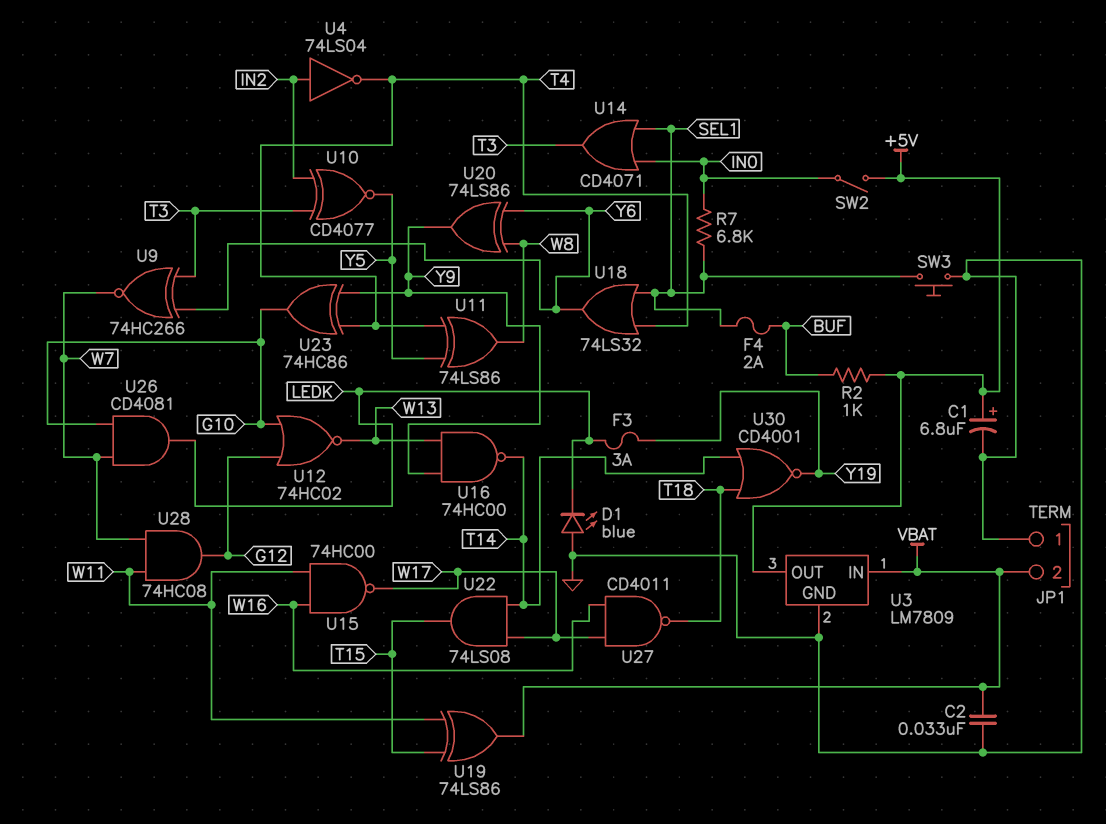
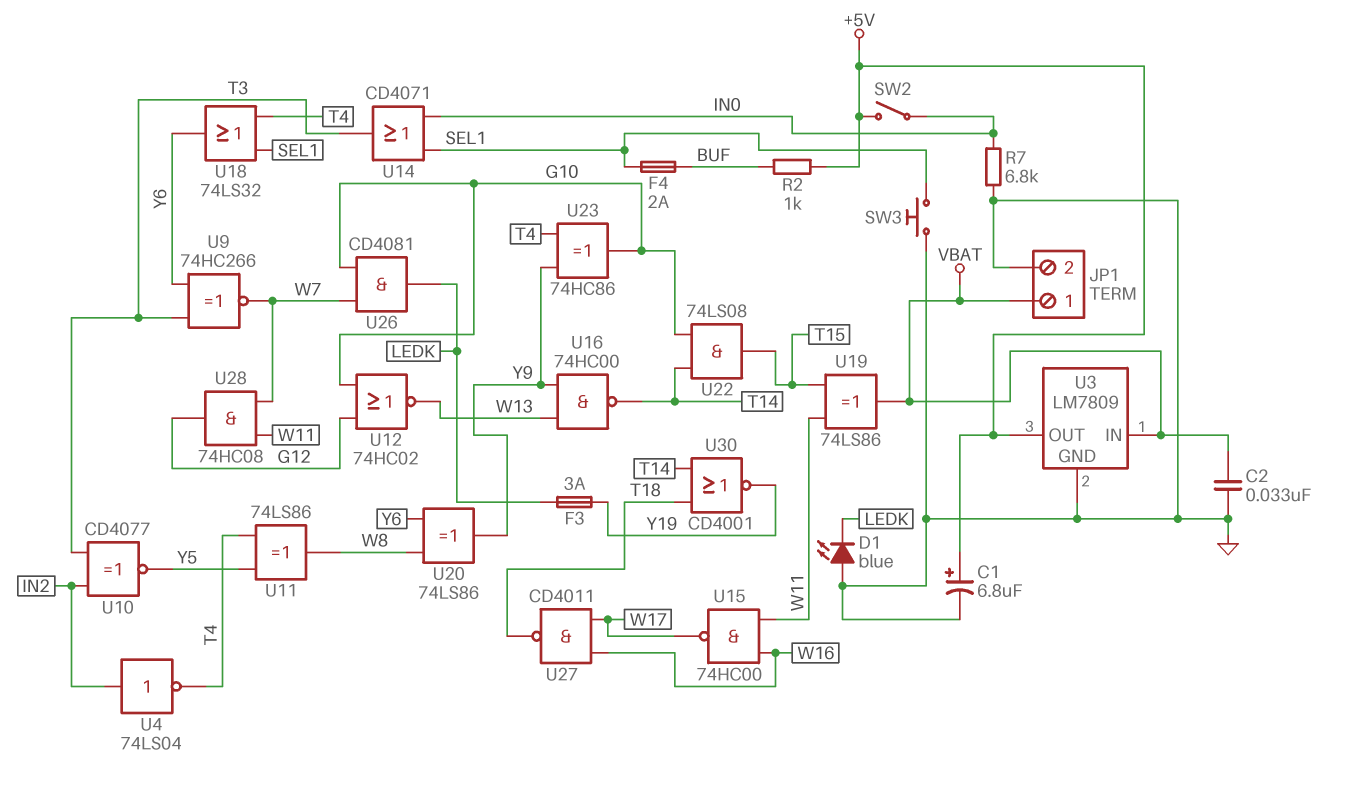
JP1 pin 1: GND -> VBAT
JP1 pin 2: VBAT -> GND
R7: 6.8k (IN0, SEL1) -> 6.8k (GND, IN0)
U22: AND 74LS08 (in T14, in W17, out T15) -> AND 74LS08 (in G10, in T14, out T15)

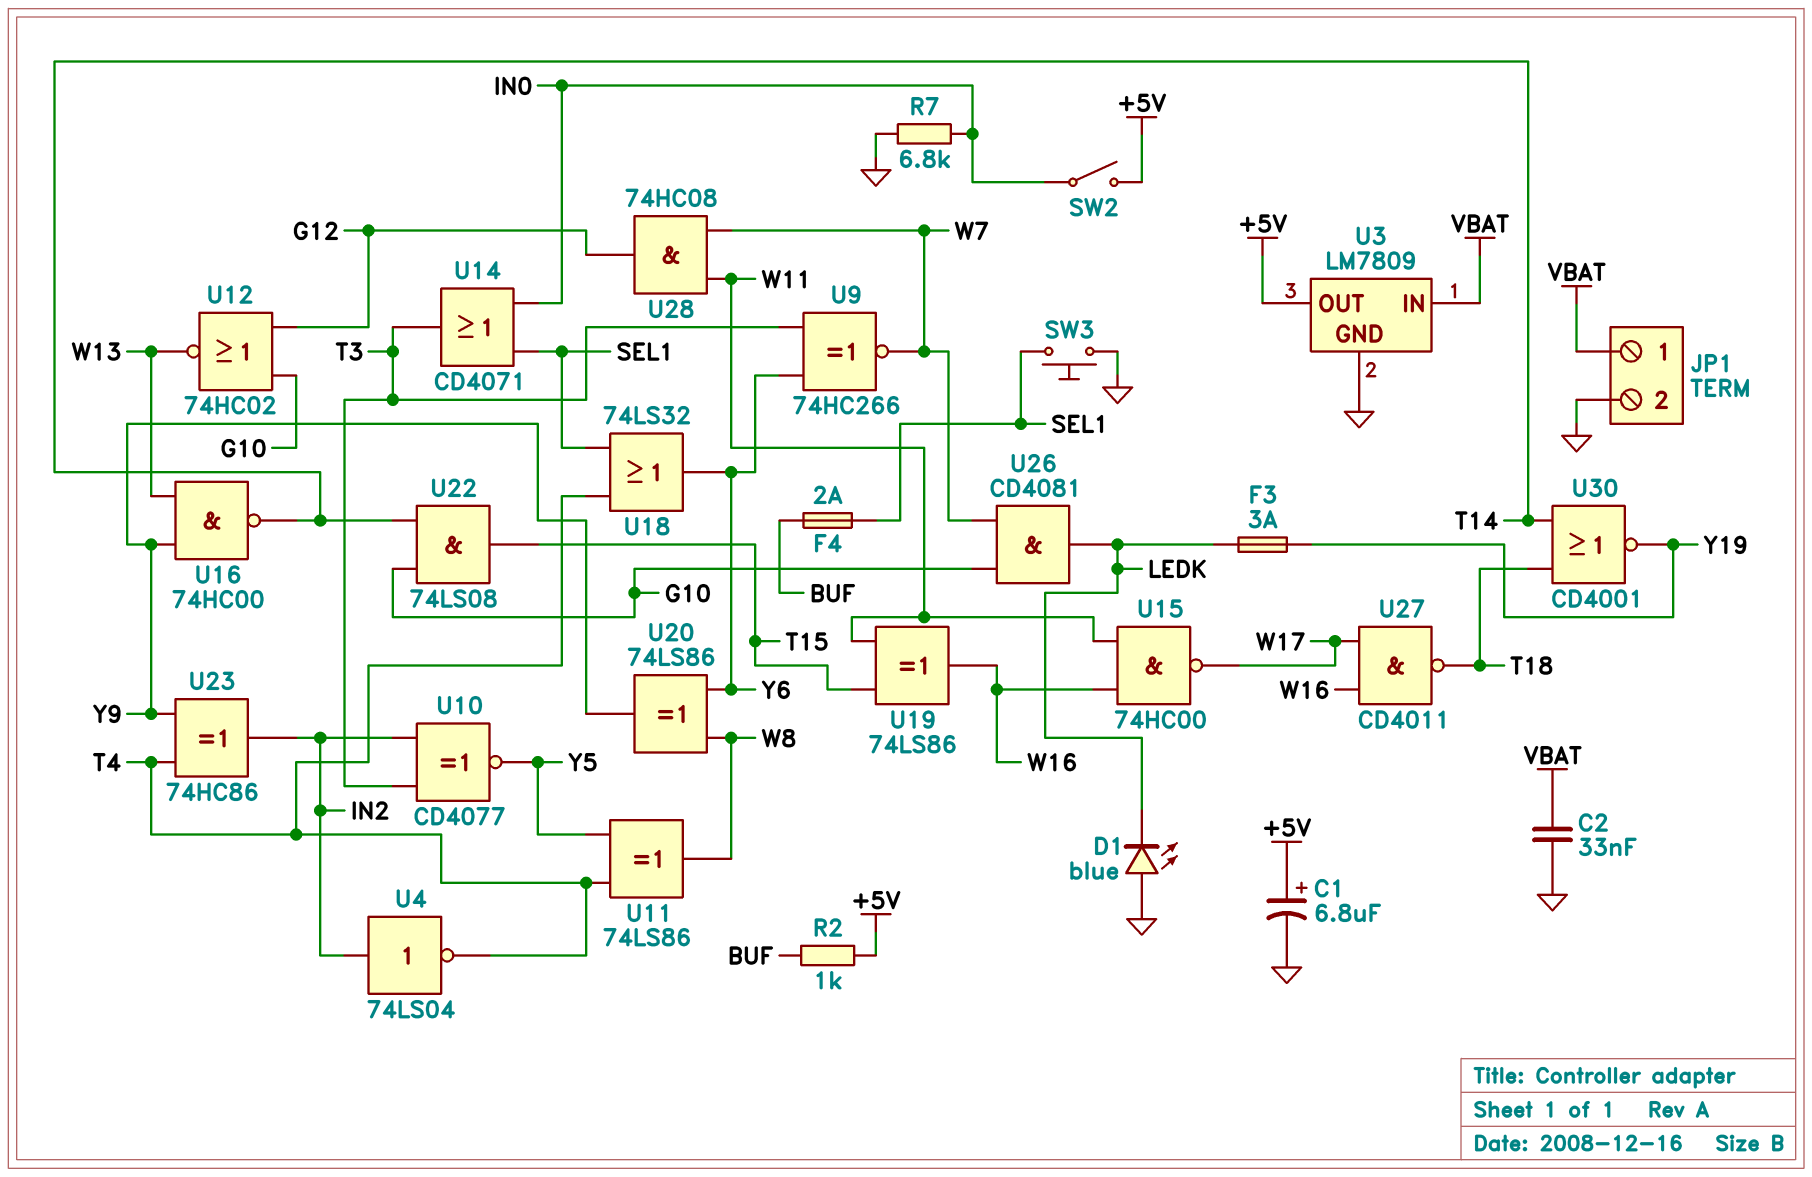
U19: XOR 74LS86 (in T15, in W11, out VBAT) -> XOR 74LS86 (in T15, in W11, out W16)
U23: XOR 74HC86 (in T4, in Y9, out G10) -> XOR 74HC86 (in T4, in Y9, out IN2)

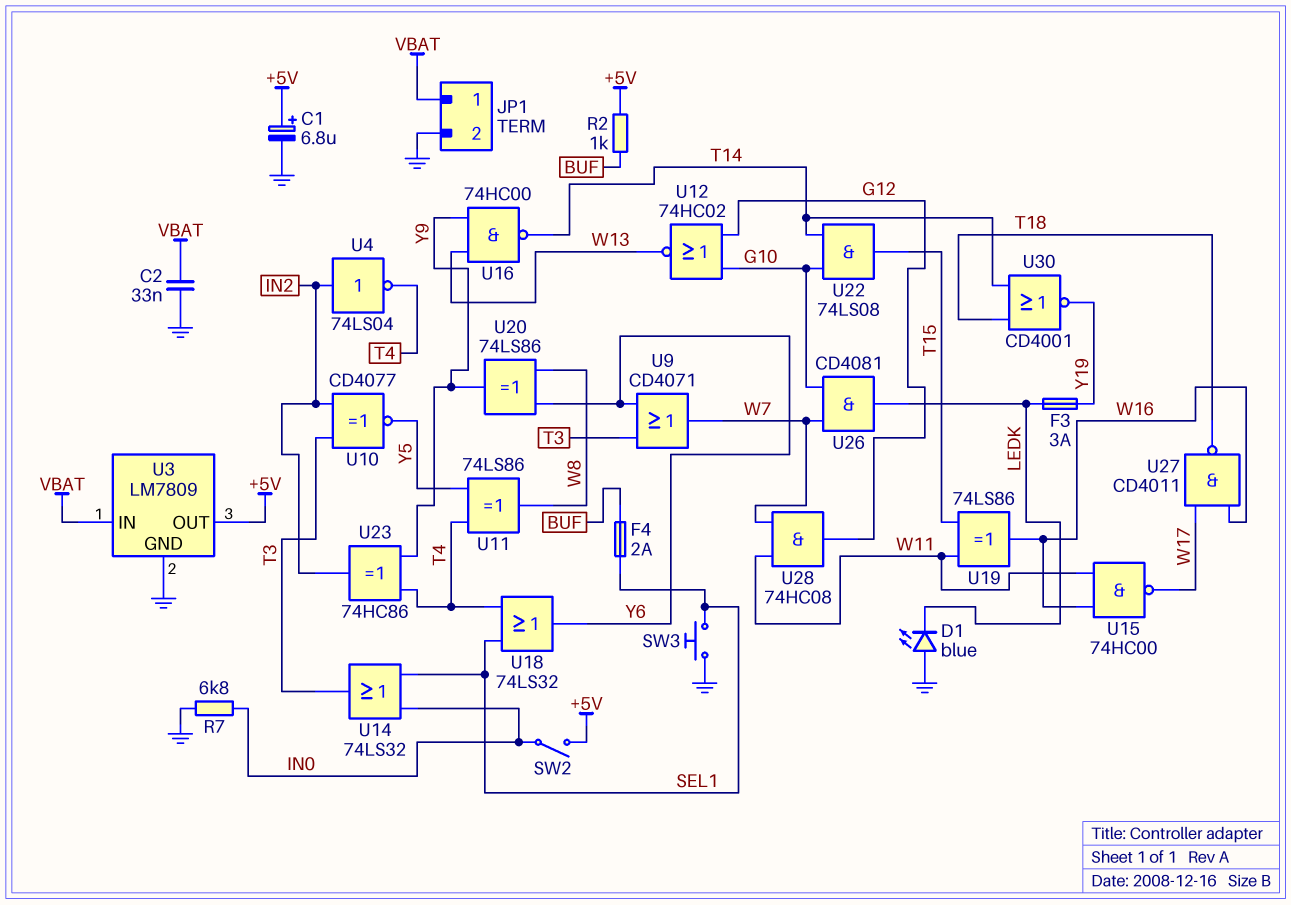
U9: XNOR 74HC266 (in T3, in Y6, out W7) -> OR CD4071 (in T3, in Y6, out W7)
U14: OR CD4071 (in IN0, in SEL1, out T3) -> OR 74LS32 (in IN0, in SEL1, out T3)

